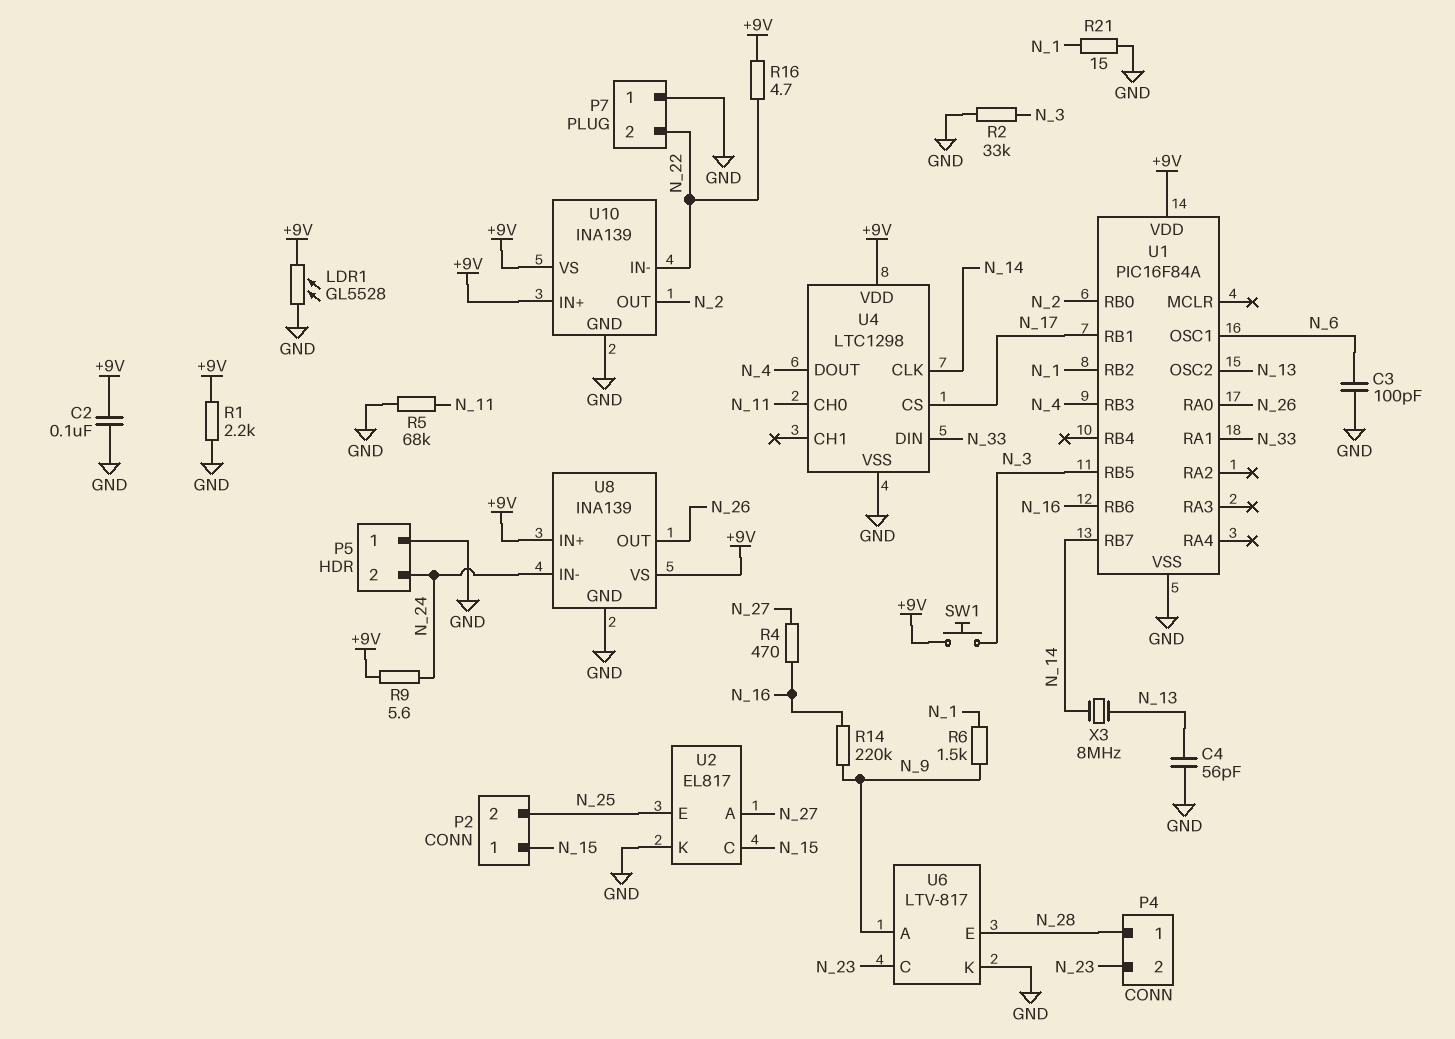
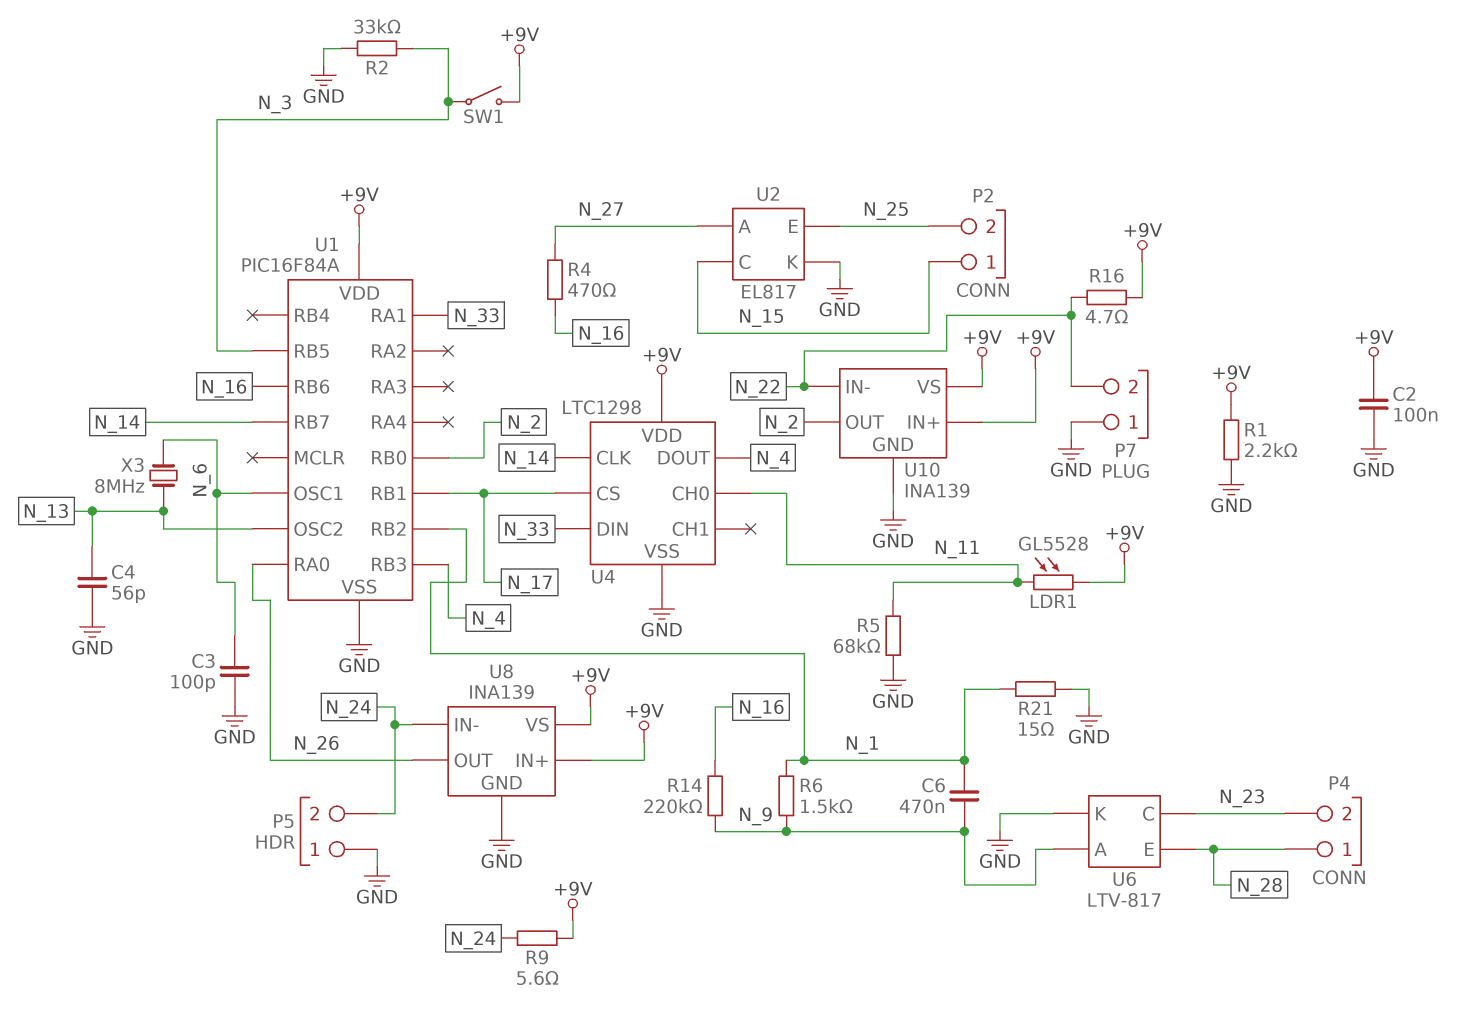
C6: none -> 470nF (N_1, N_9)
LDR1: GL5528 (+9V, GND) -> GL5528 (+9V, N_11)
SW1: button (+9V, N_3) -> switch (+9V, N_3)
X3: 8MHz (N_13, N_14) -> 8MHz (N_6, N_13)

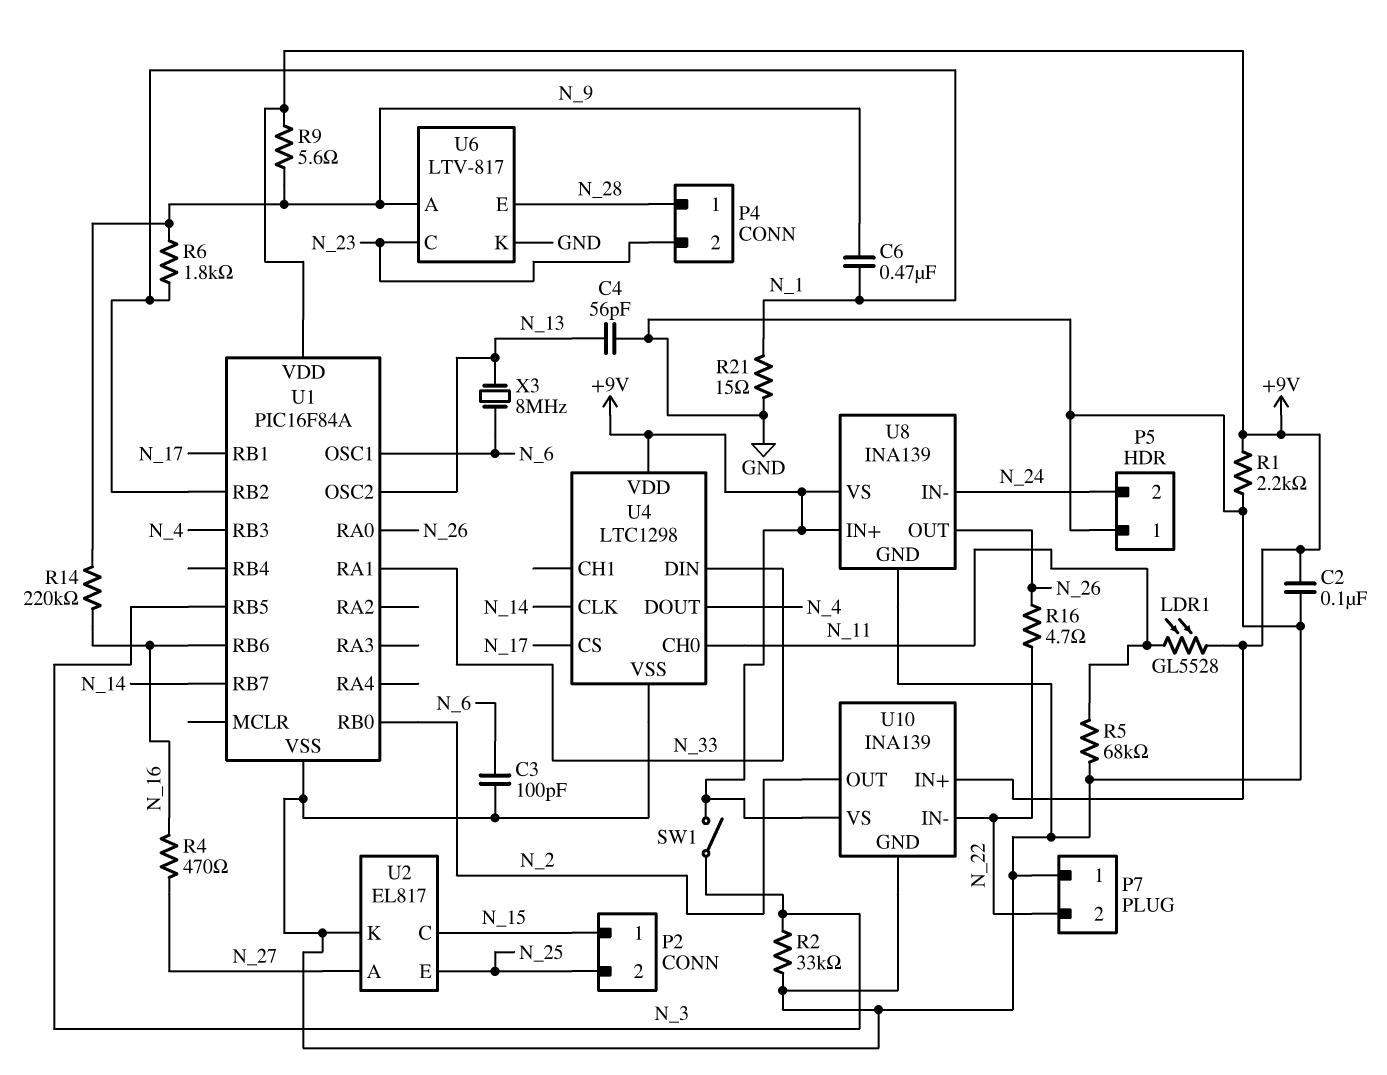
R6: 1.5k (N_1, N_9) -> 1.8k (N_1, N_9)
R9: 5.6 (+9V, N_24) -> 5.6 (+9V, N_9)
R16: 4.7 (+9V, N_22) -> 4.7 (N_22, N_26)

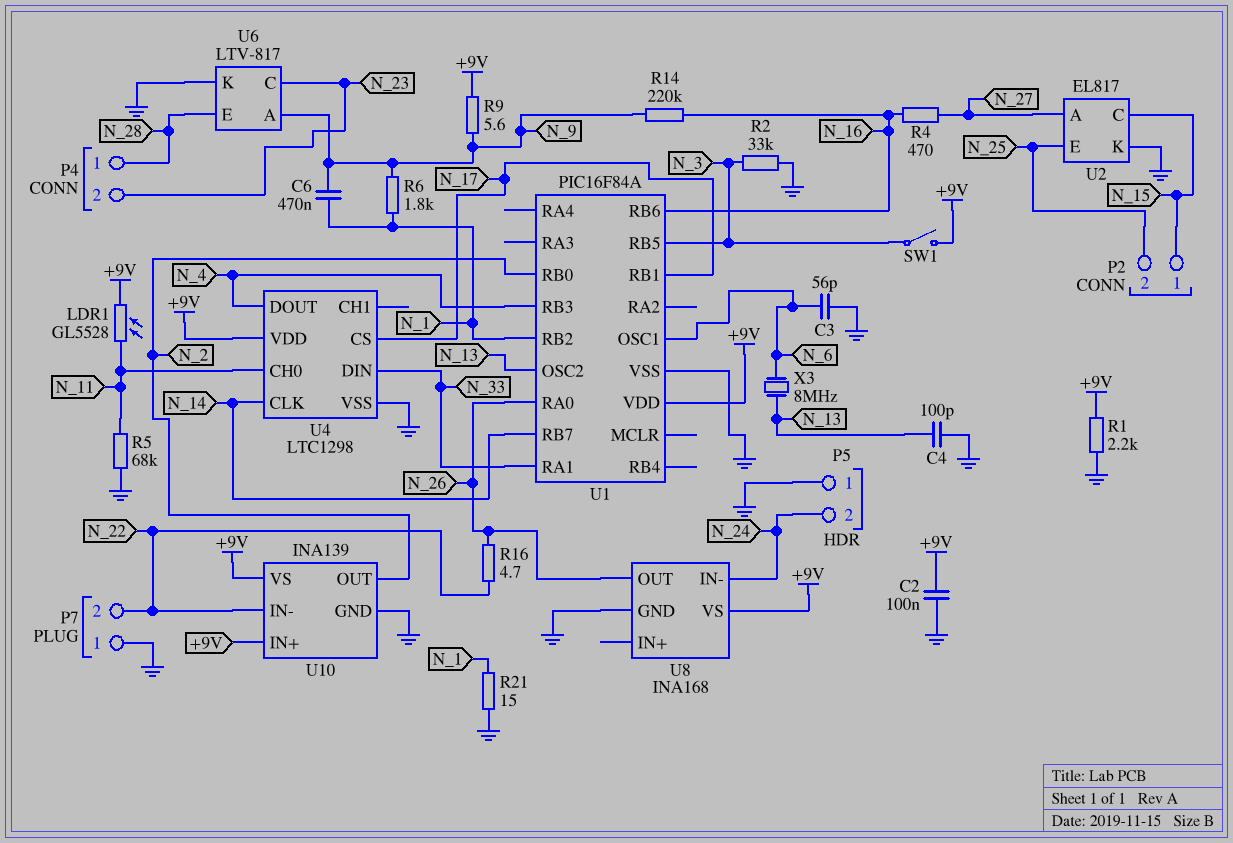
C3: 100pF (GND, N_6) -> 56pF (GND, N_6)
C4: 56pF (GND, N_13) -> 100pF (GND, N_13)
U8: INA139 -> INA168
U8 pin IN+: +9V -> none

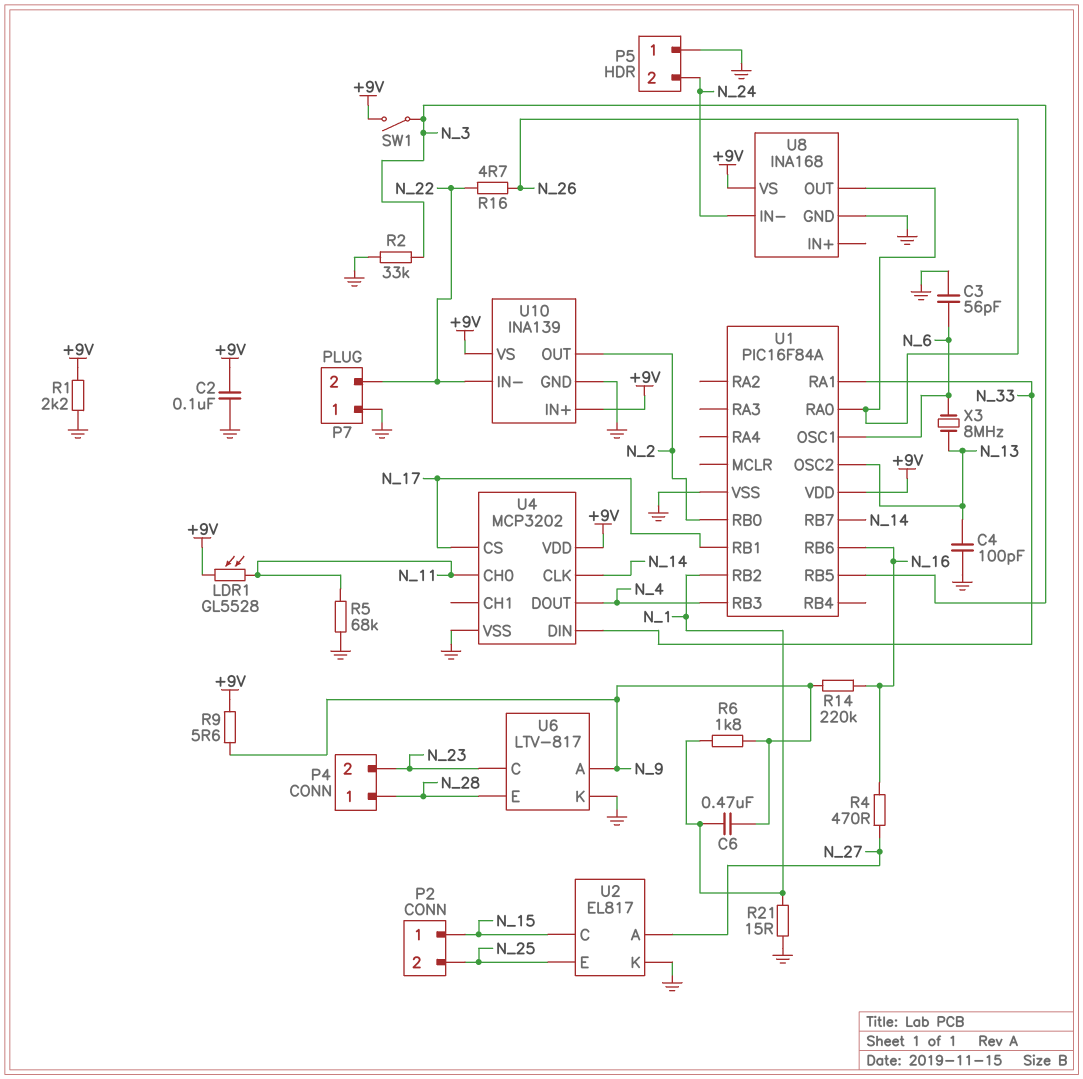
U4: LTC1298 -> MCP3202

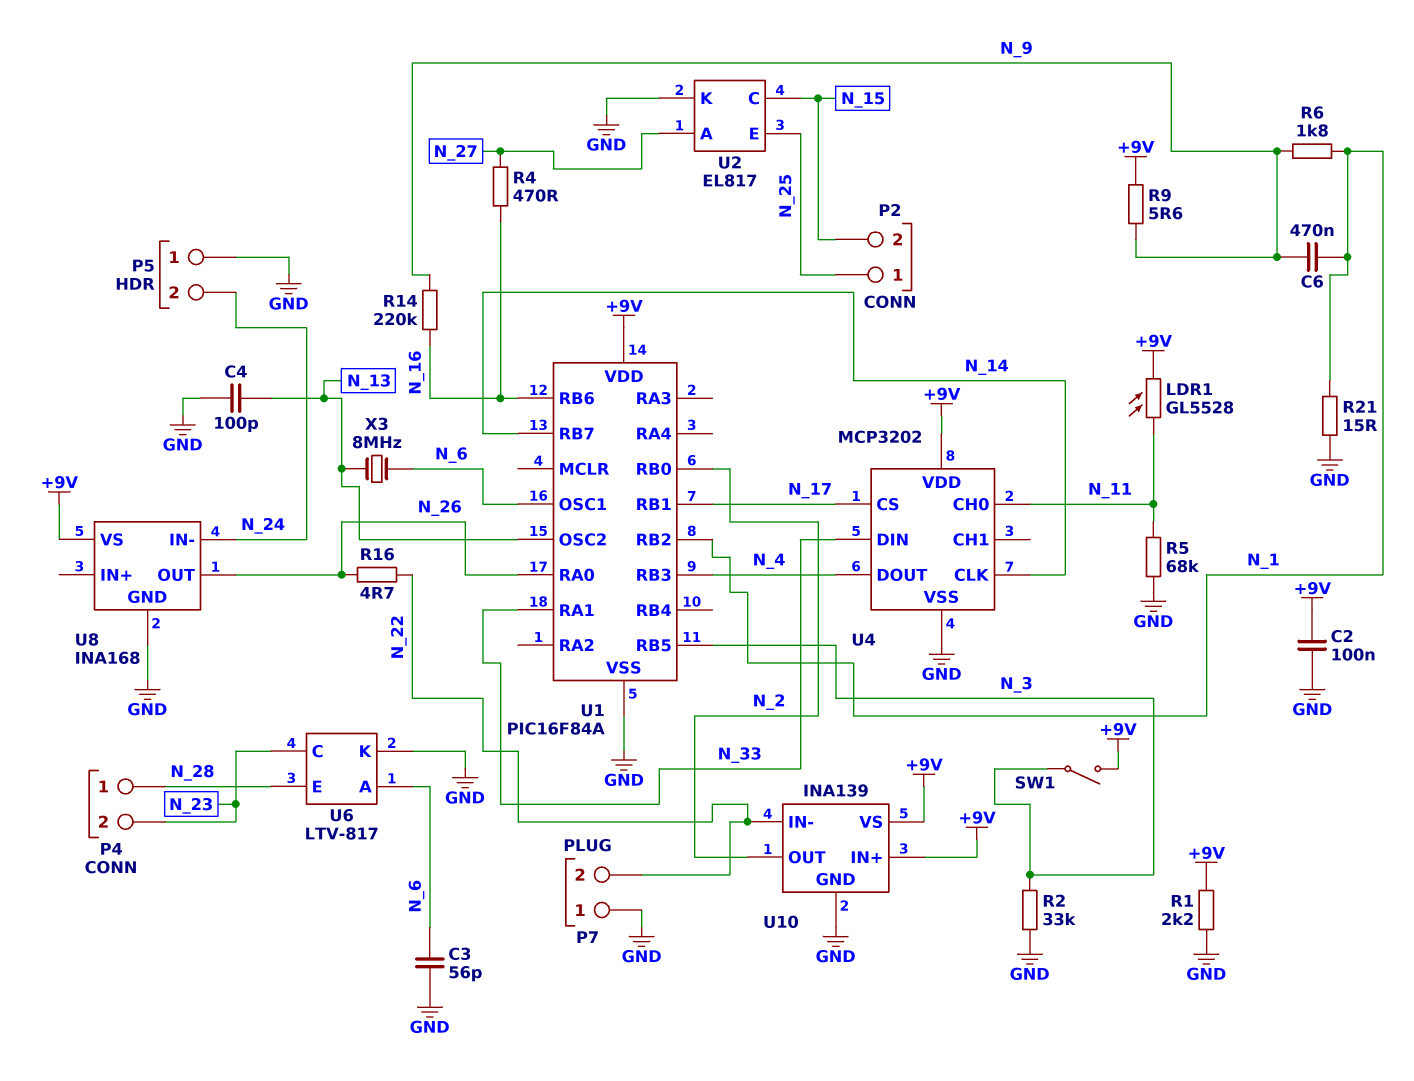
P2 pin 1: N_15 -> N_25
P2 pin 2: N_25 -> N_15
U6 pin A: N_9 -> N_6

